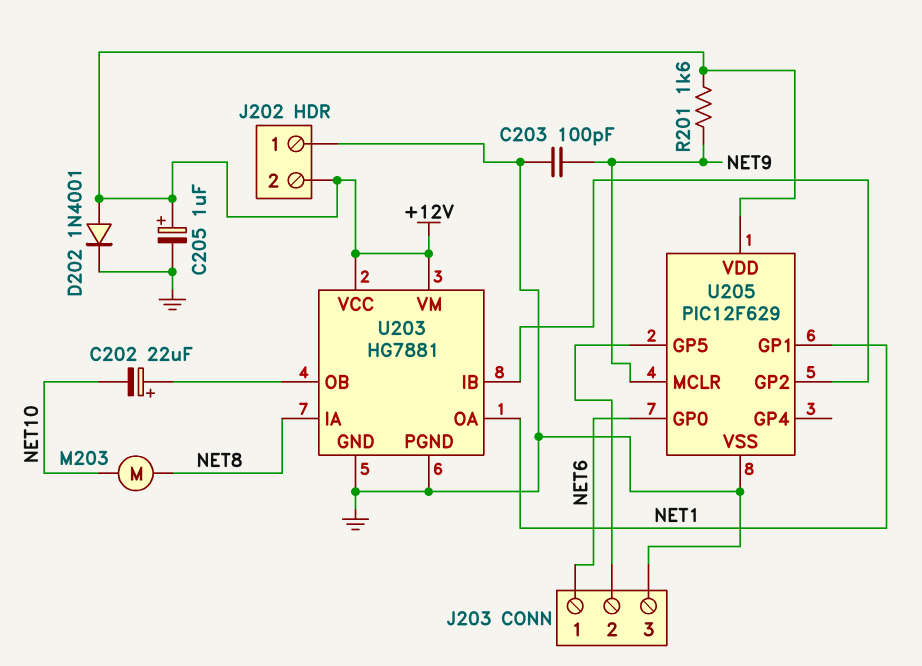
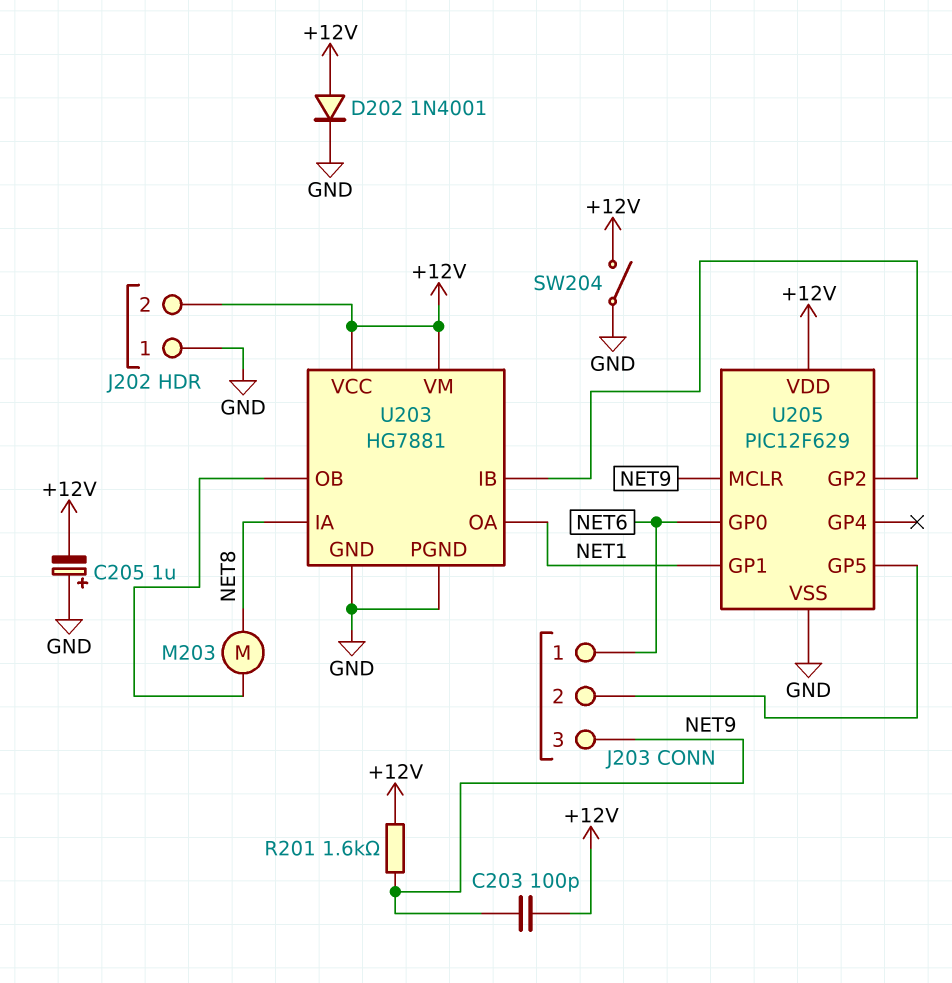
C202: 22uF (plus U203/OB, minus NET10) -> none
C203: 100pF (GND, NET9) -> 100pF (+12V, NET9)
C205: 1uF (plus +12V, minus GND) -> 1uF (plus GND, minus +12V)
J203 pin 3: GND -> NET9
M203: motor (NET8, NET10) -> motor (NET8, U203/OB)
SW204: none -> switch (+12V, GND)

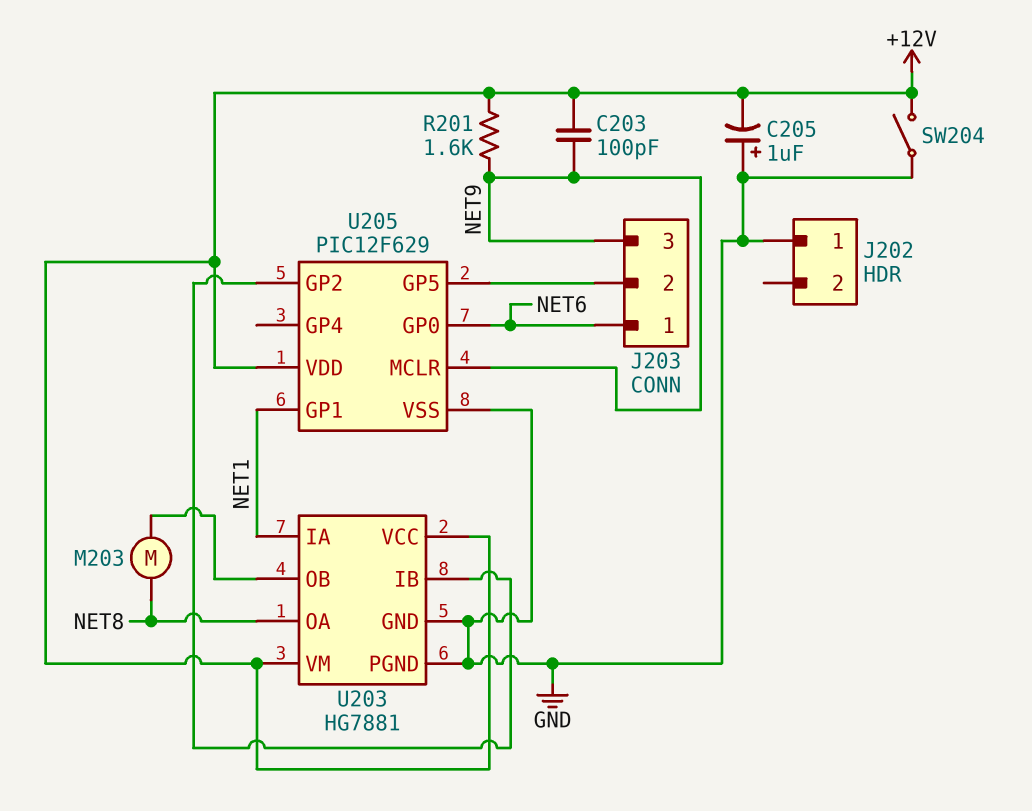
D202: diode 1N4001 (A +12V, K GND) -> none
J202 pin 2: +12V -> none
U203 pin IA: NET8 -> NET1
U203 pin OA: NET1 -> NET8

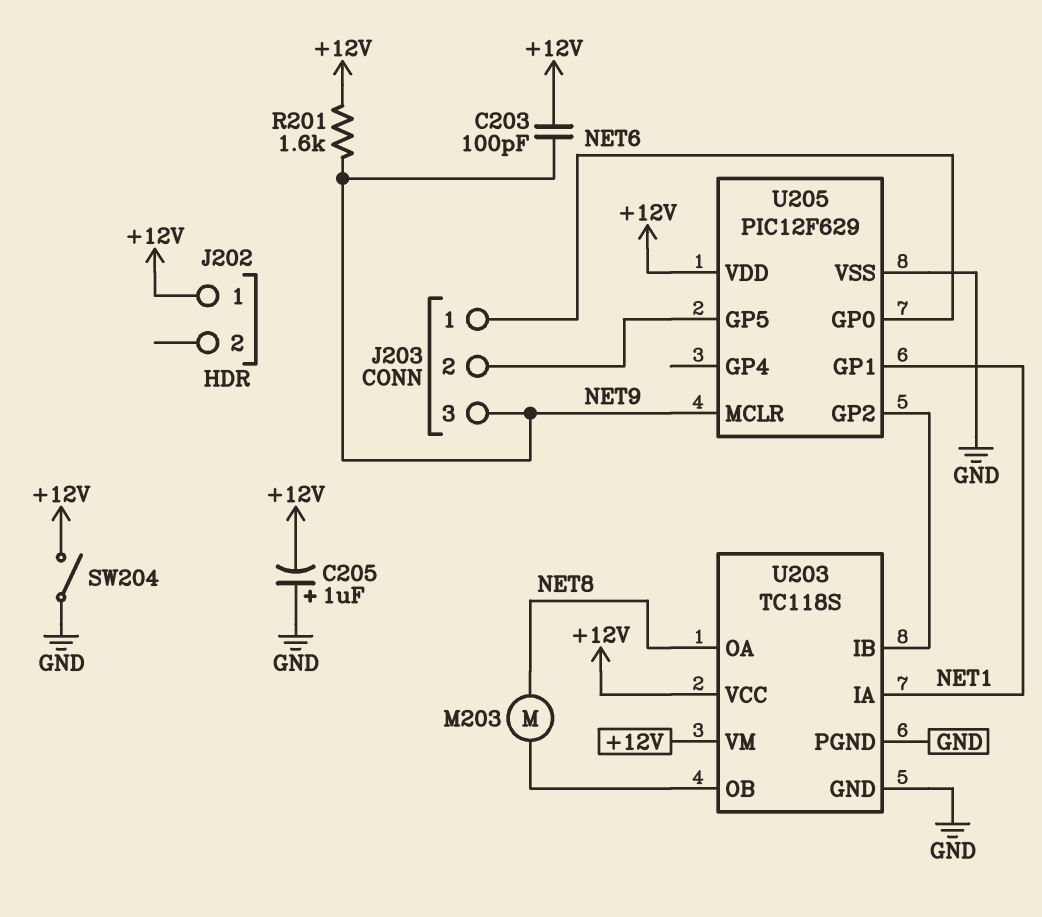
J202 pin 1: GND -> +12V
U203: HG7881 -> TC118S

